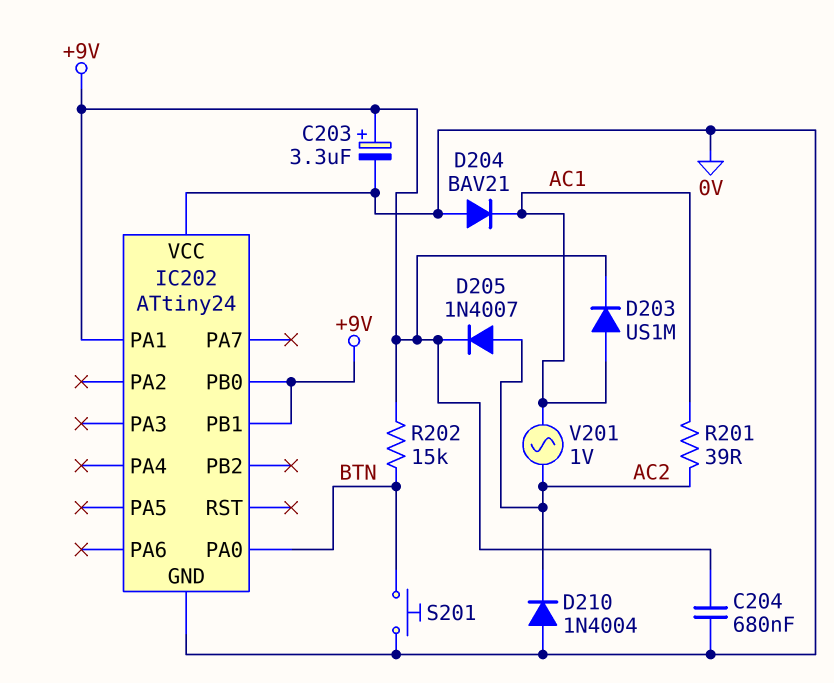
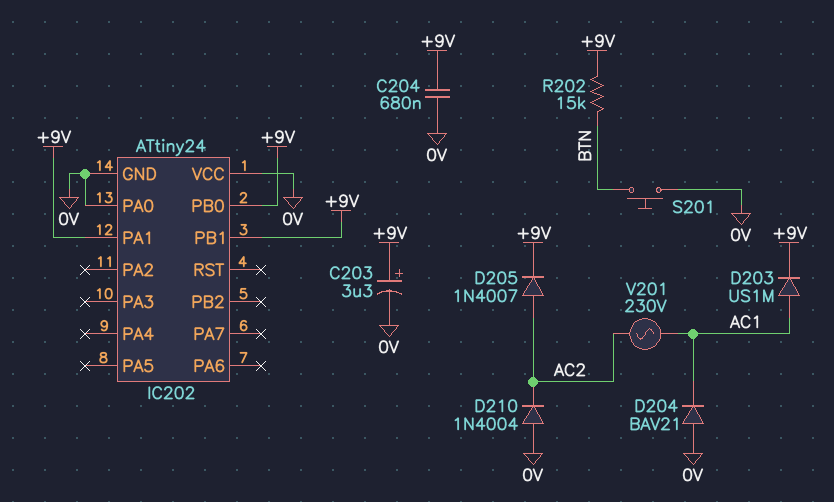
IC202 pin PA0: BTN -> 0V
R201: 39 (AC1, AC2) -> none
V201: AC 1V (AC1, AC2) -> AC 230V (AC1, AC2)

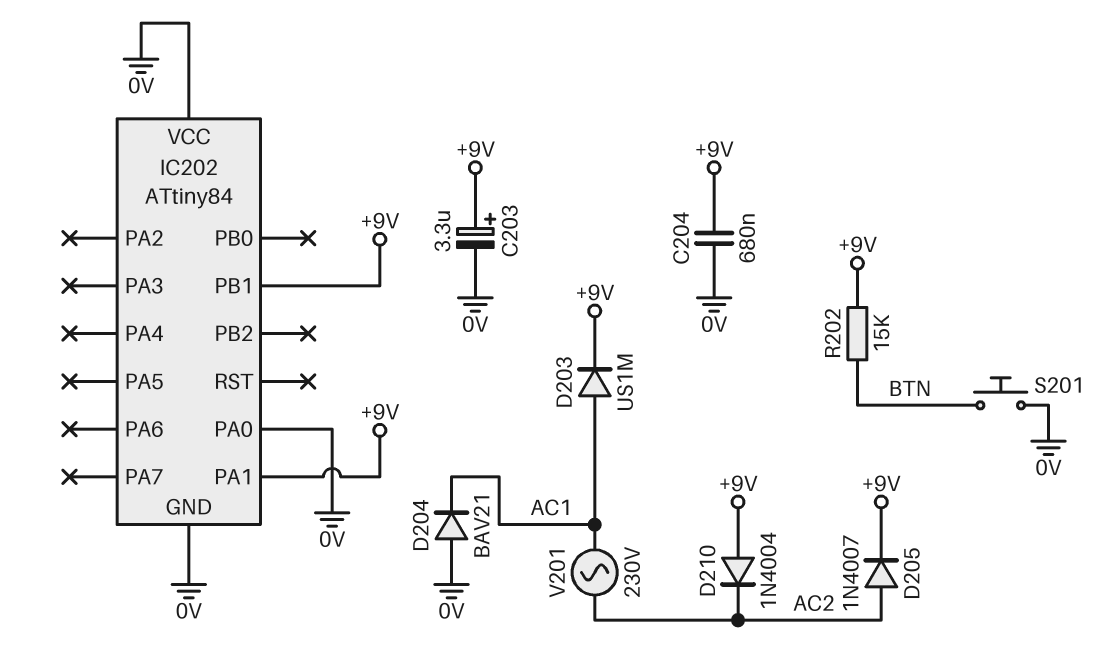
D210: diode 1N4004 (A 0V, K AC2) -> diode 1N4004 (A +9V, K AC2)
IC202: ATtiny24 -> ATtiny84
IC202 pin PB0: +9V -> none

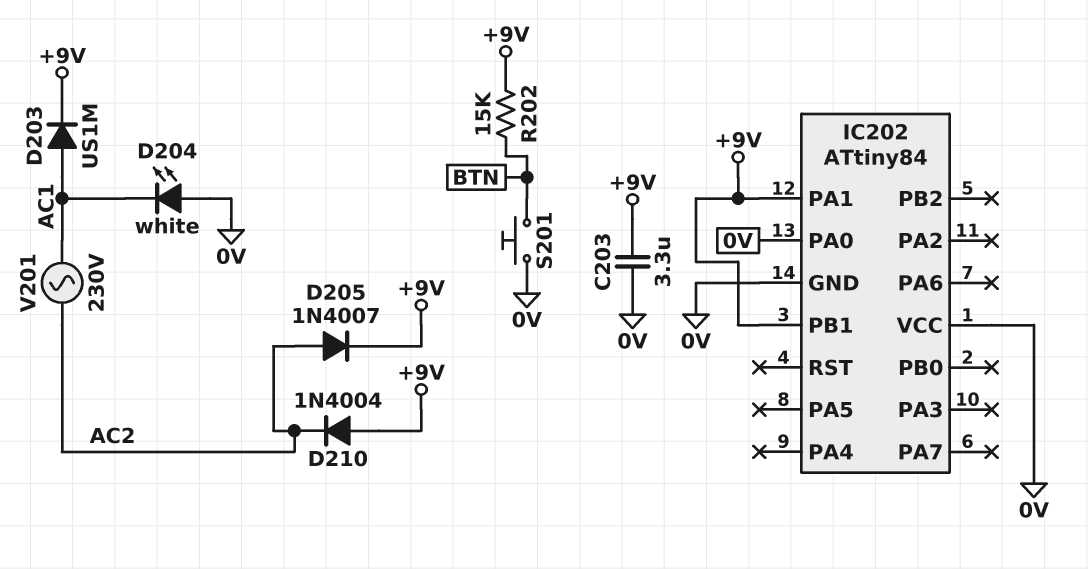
C203: 3.3uF (plus +9V, minus 0V) -> 3.3uF (+9V, 0V)
C204: 680nF (+9V, 0V) -> none
D204: diode BAV21 (A 0V, K AC1) -> LED white (A 0V, K AC1)

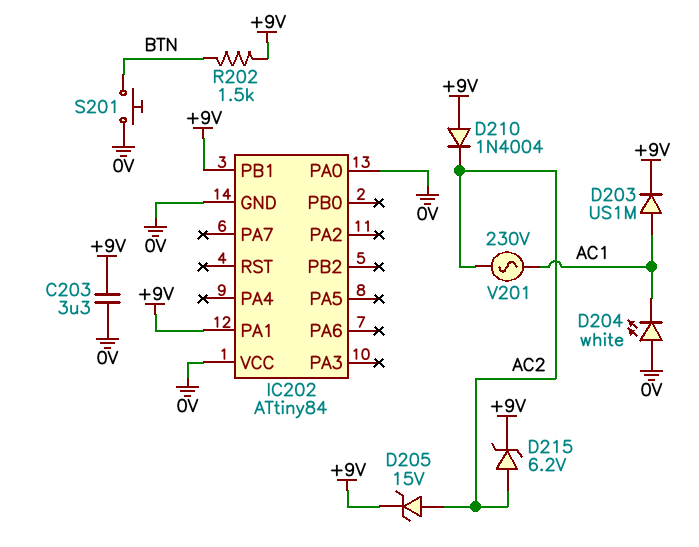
D205: diode 1N4007 (A AC2, K +9V) -> zener 15V (A AC2, K +9V)
D215: none -> zener 6.2V (A AC2, K +9V)
R202: 15k (+9V, BTN) -> 1.5k (+9V, BTN)

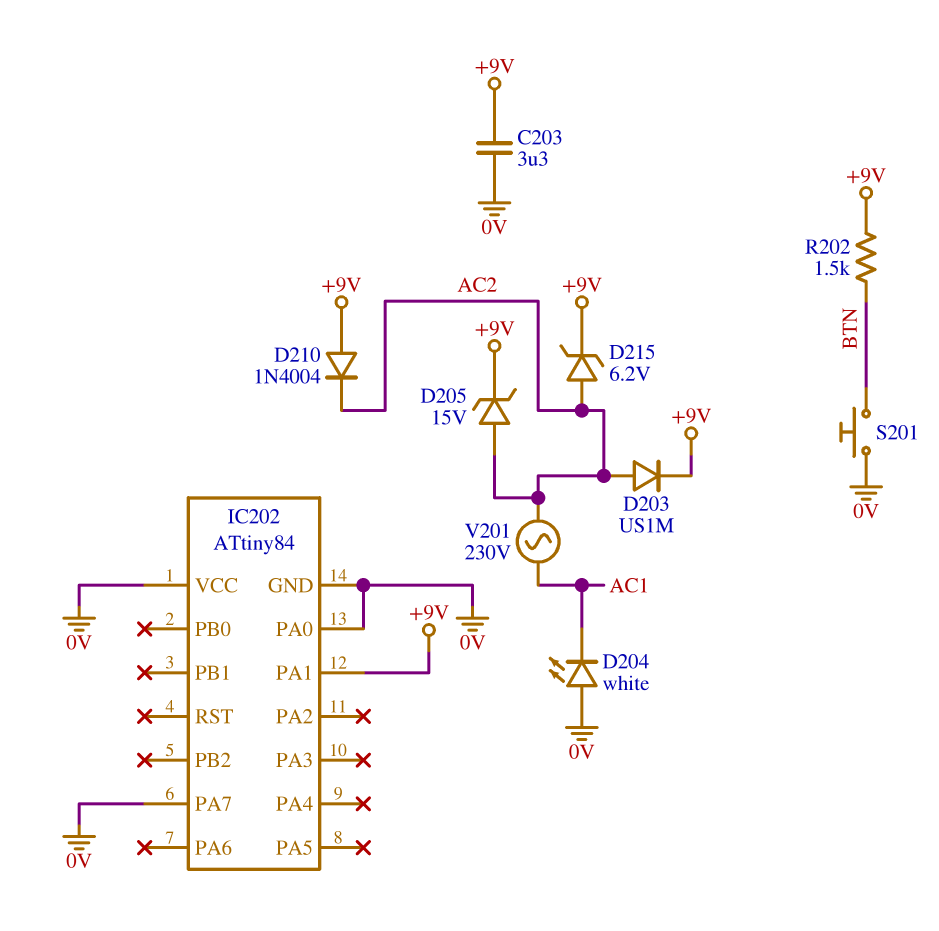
D203: diode US1M (A AC1, K +9V) -> diode US1M (A AC2, K +9V)
IC202 pin PA7: none -> 0V
IC202 pin PB1: +9V -> none

